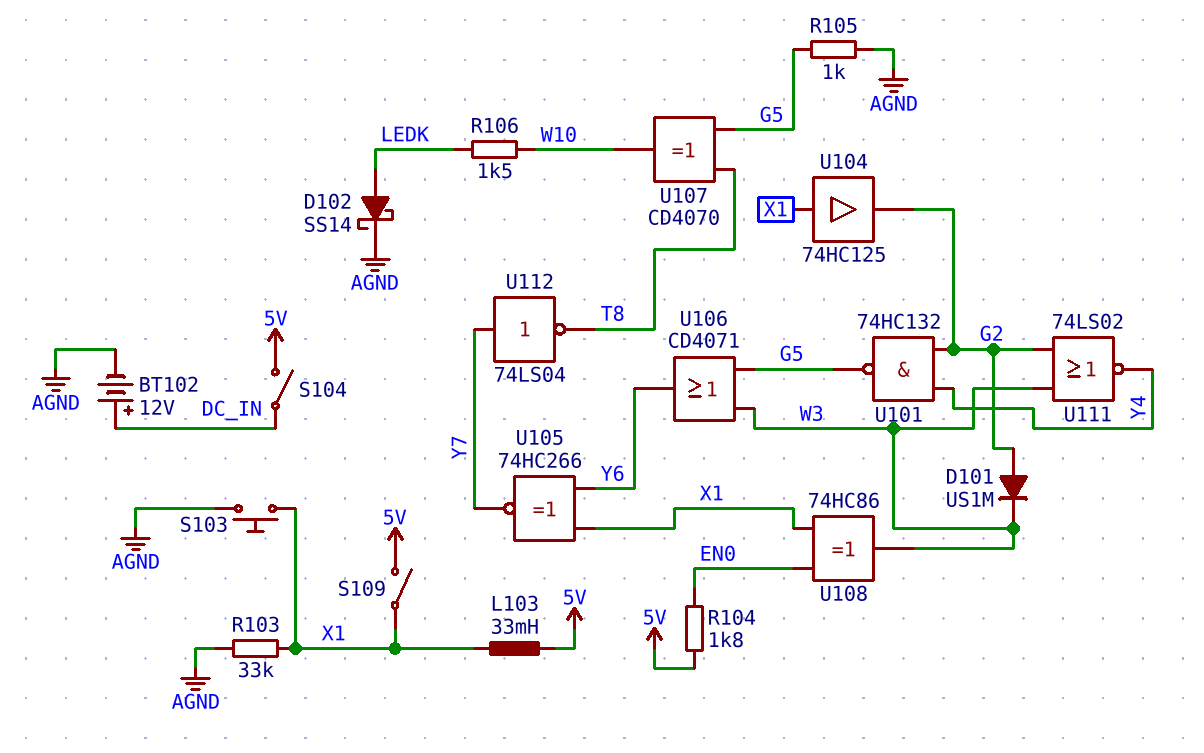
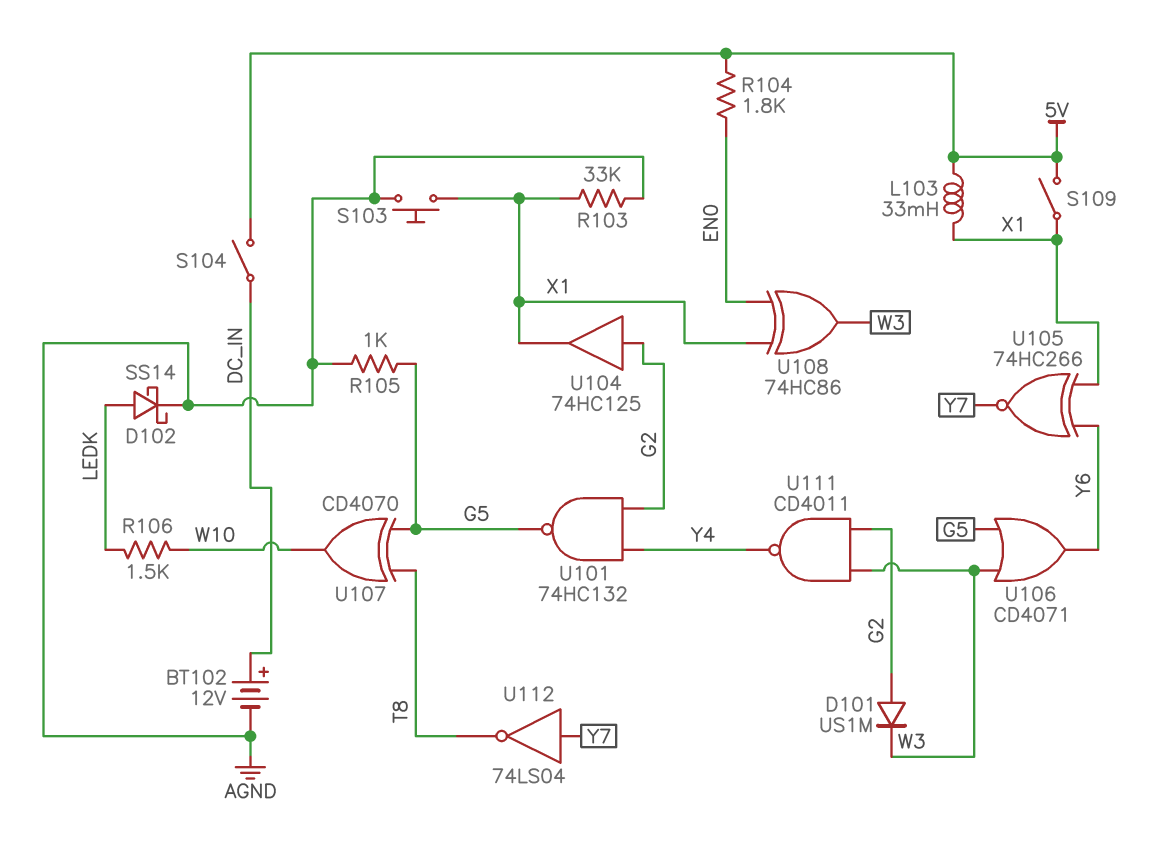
U104: buffer 74HC125 (in X1, out G2) -> buffer 74HC125 (in G2, out X1)
U111: NOR 74LS02 (in G2, in W3, out Y4) -> NAND CD4011 (in G2, in W3, out Y4)

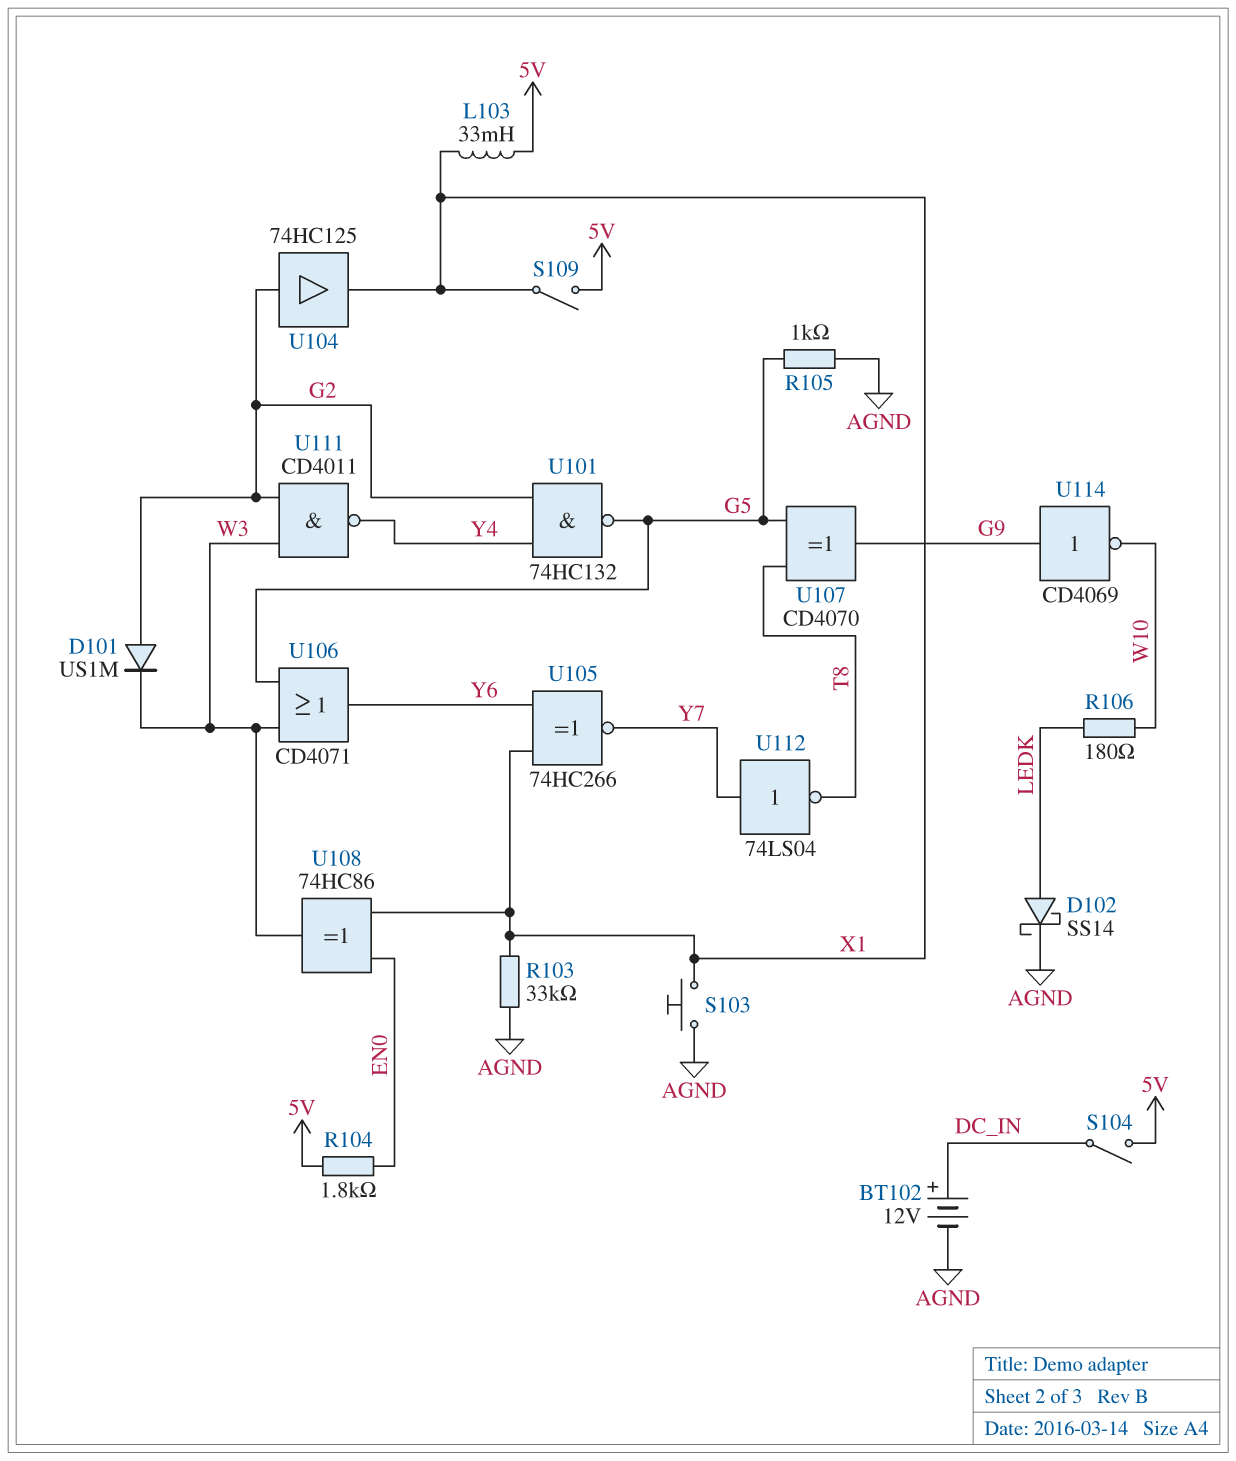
R106: 1.5k (LEDK, W10) -> 180 (LEDK, W10)
U107: XOR CD4070 (in G5, in T8, out W10) -> XOR CD4070 (in G5, in T8, out G9)
U114: none -> NOT CD4069 (in G9, out W10)

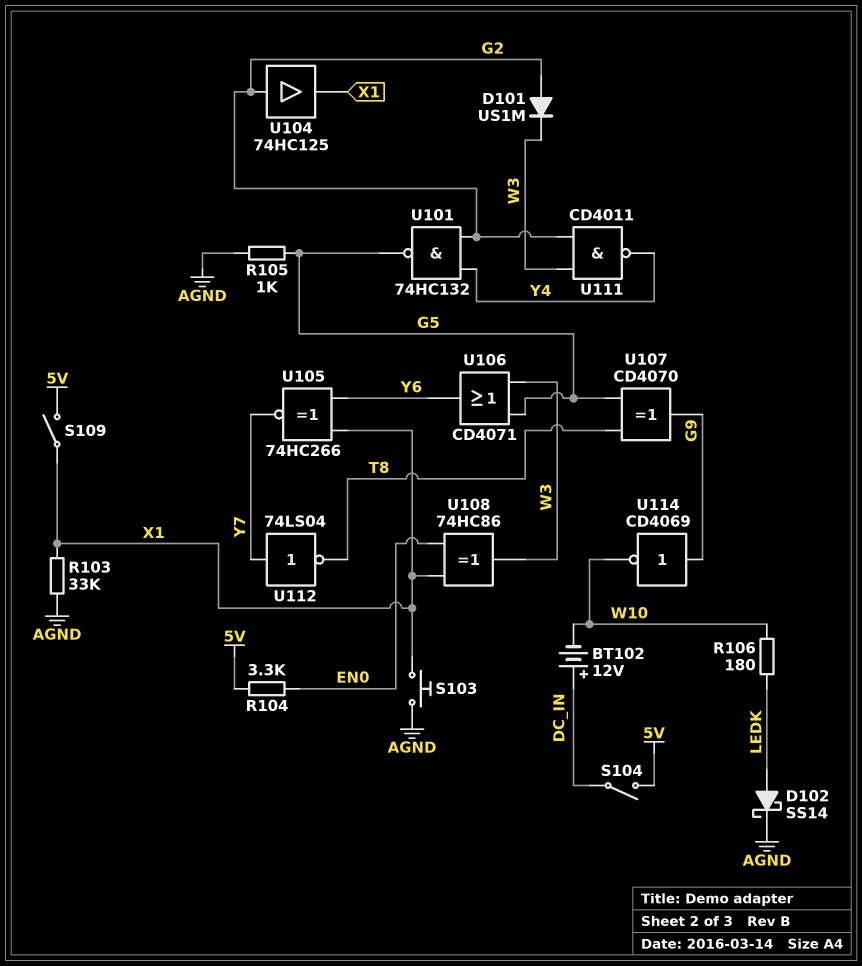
BT102: 12V (plus DC_IN, minus AGND) -> 12V (plus DC_IN, minus W10)
L103: 33mH (5V, X1) -> none
R104: 1.8k (5V, EN0) -> 3.3k (5V, EN0)

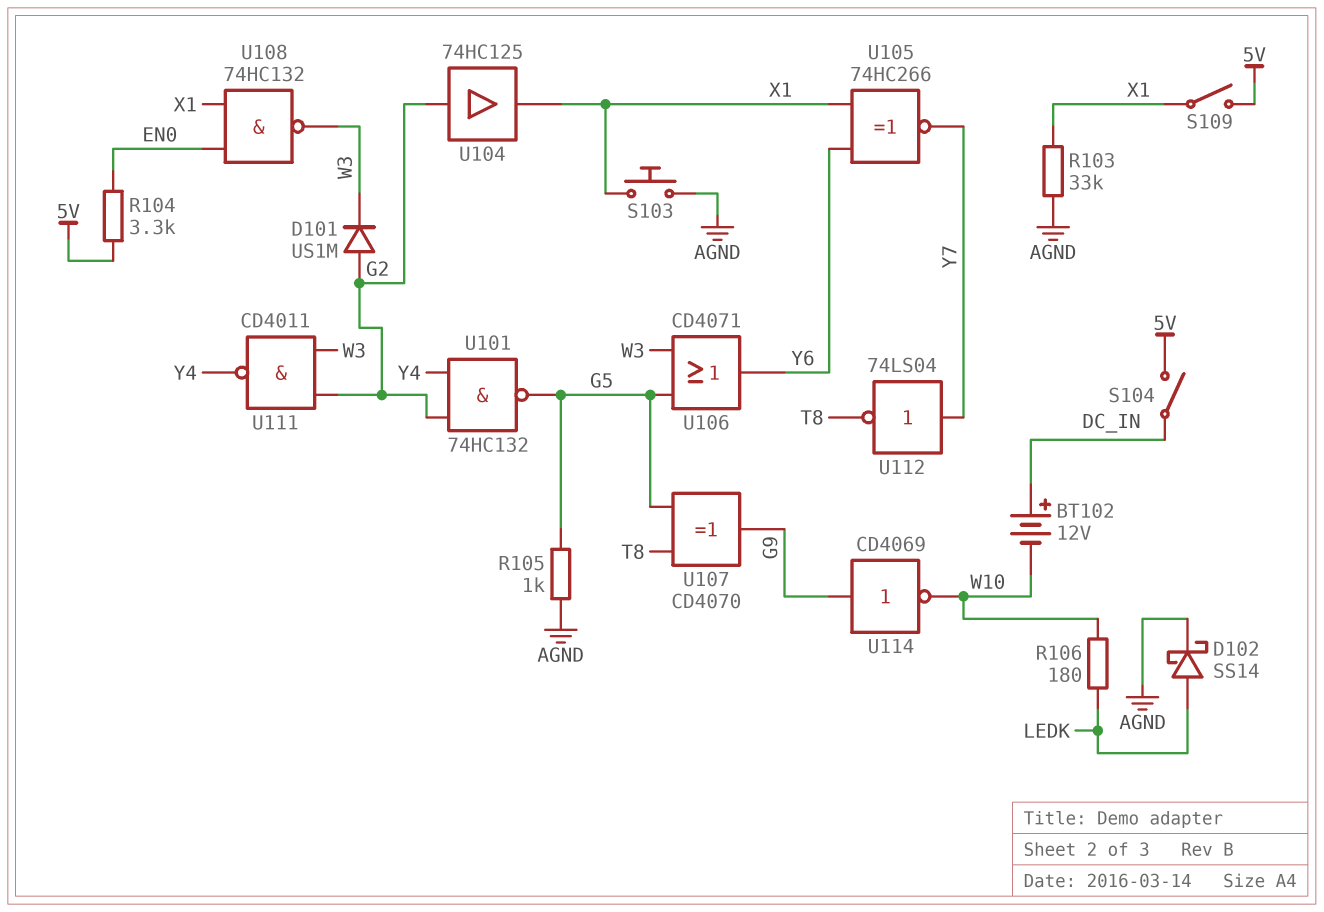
U108: XOR 74HC86 (in EN0, in X1, out W3) -> NAND 74HC132 (in EN0, in X1, out W3)

